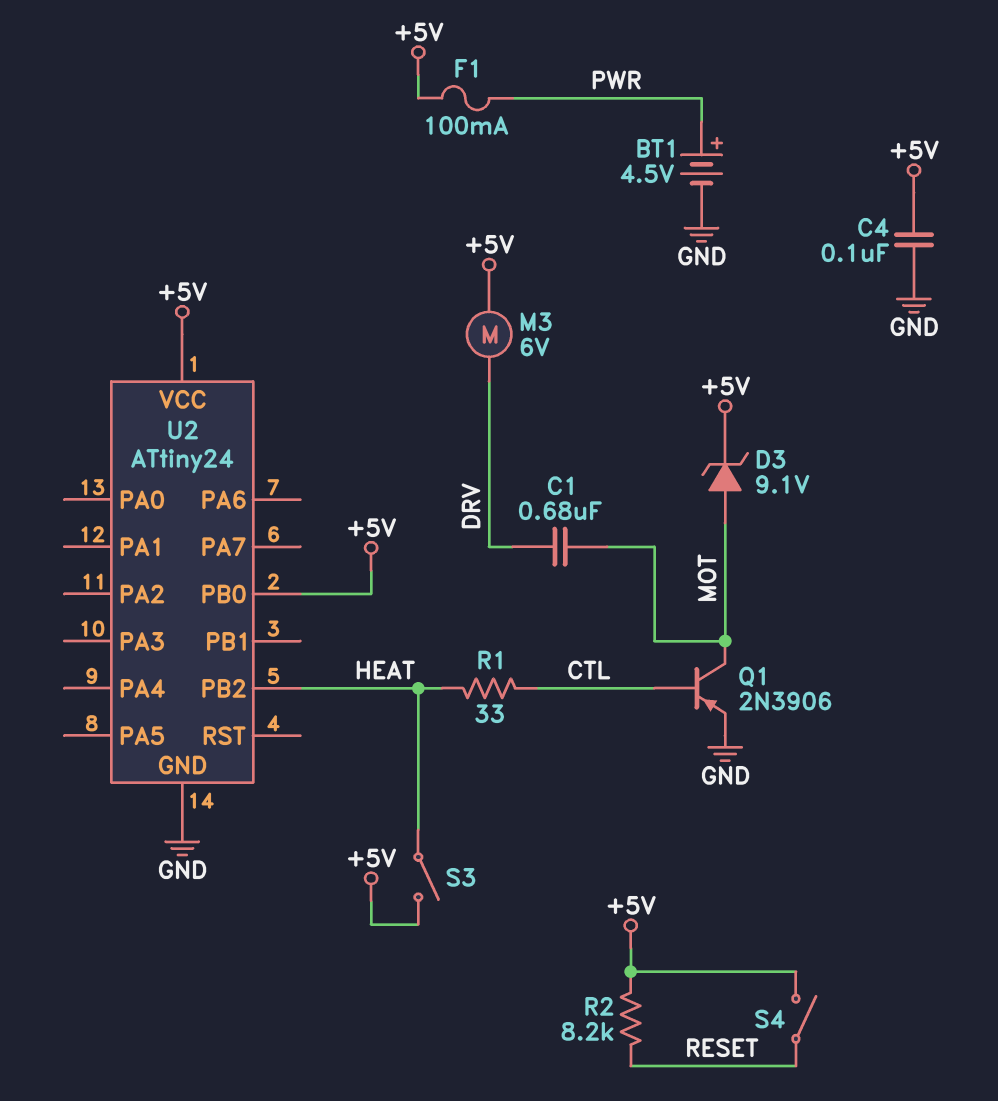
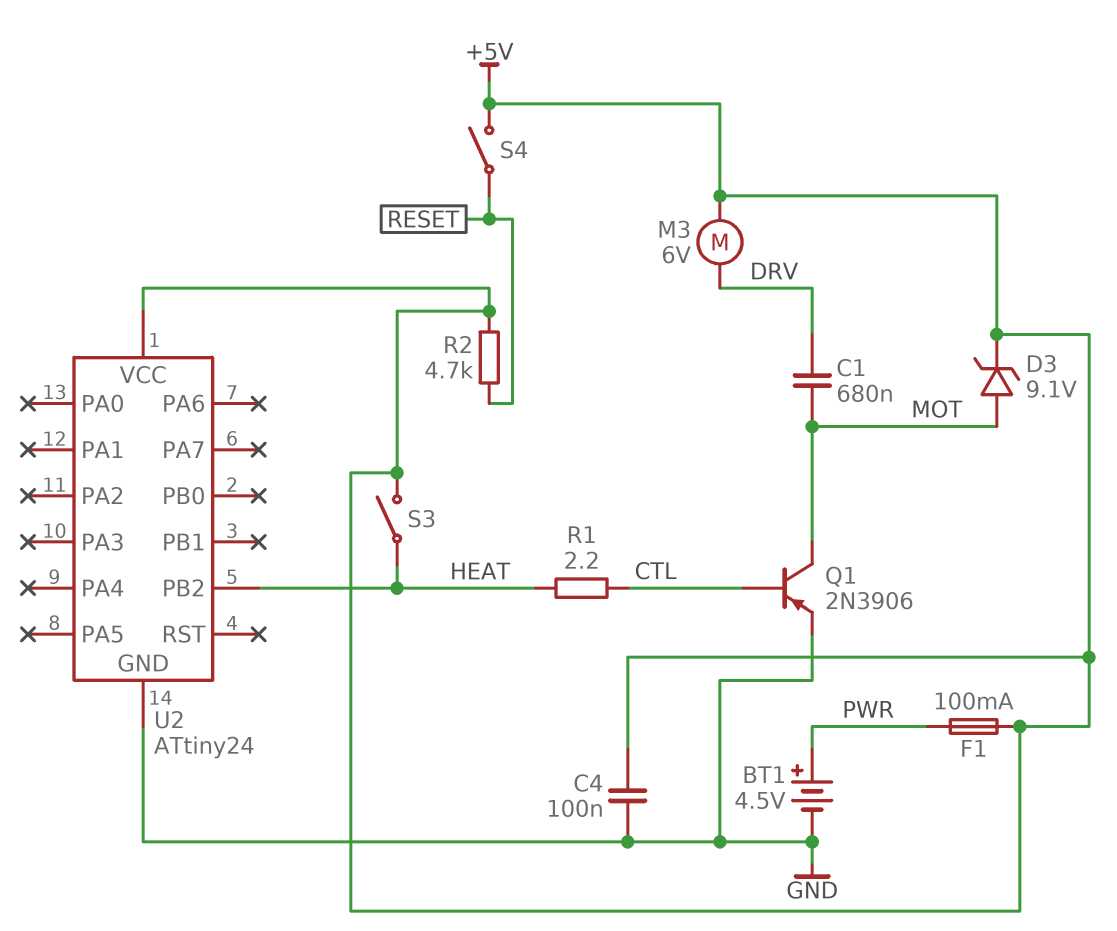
R1: 33 (CTL, HEAT) -> 2.2 (CTL, HEAT)
R2: 8.2k (+5V, RESET) -> 4.7k (+5V, RESET)
U2 pin PB0: +5V -> none

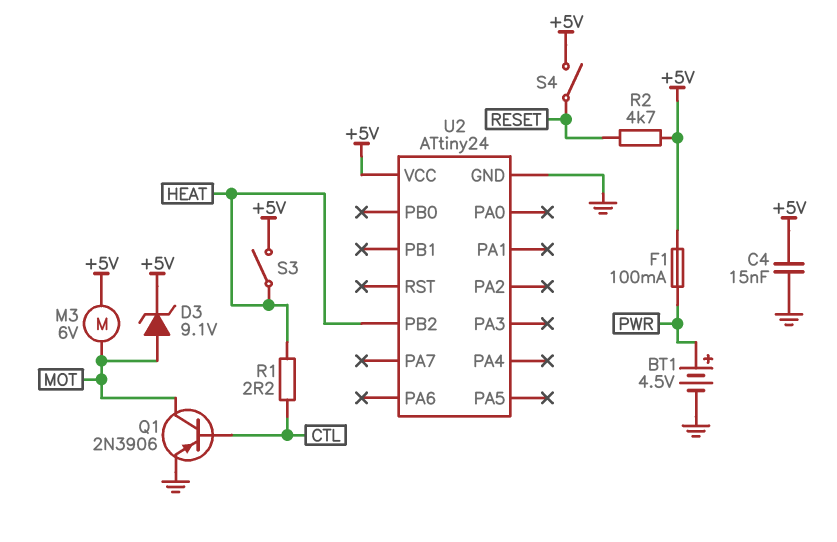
C1: 680nF (DRV, MOT) -> none
C4: 100nF (+5V, GND) -> 15nF (+5V, GND)
M3: motor 6V (+5V, DRV) -> motor 6V (+5V, MOT)

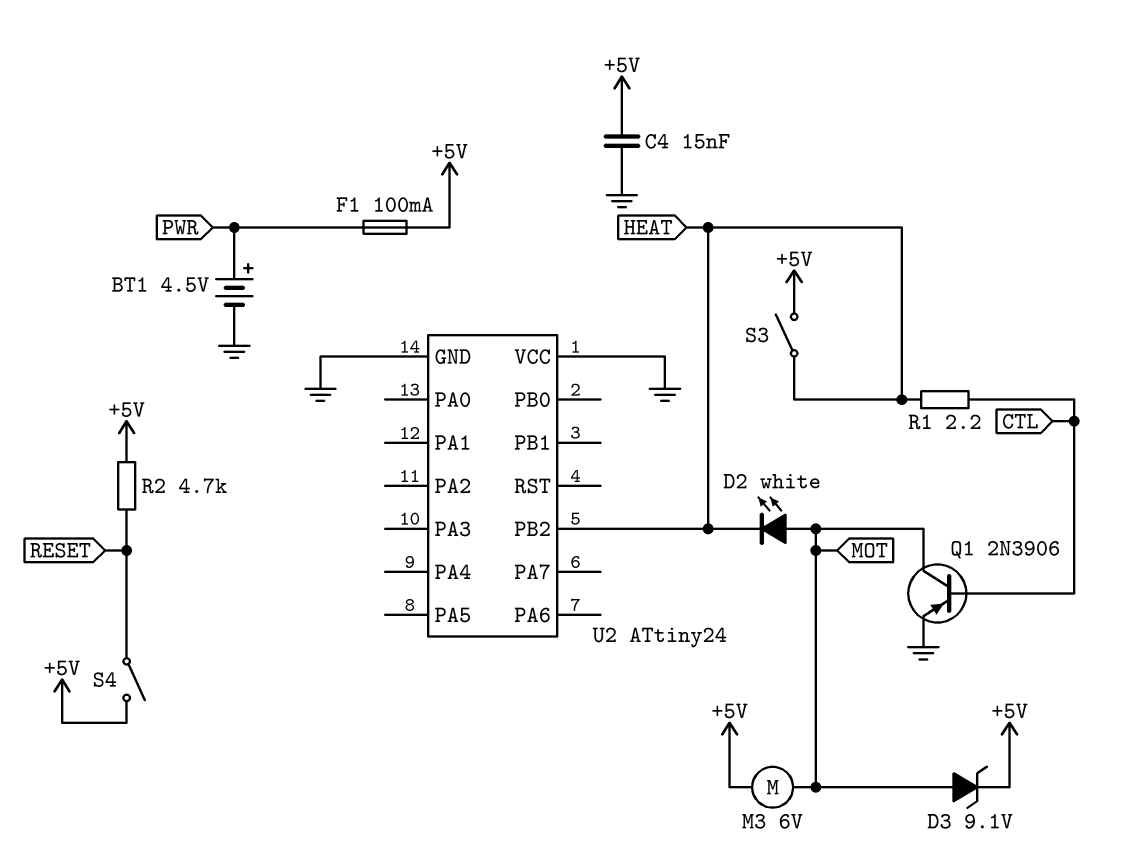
D2: none -> LED white (A MOT, K HEAT)
U2 pin VCC: +5V -> GND

